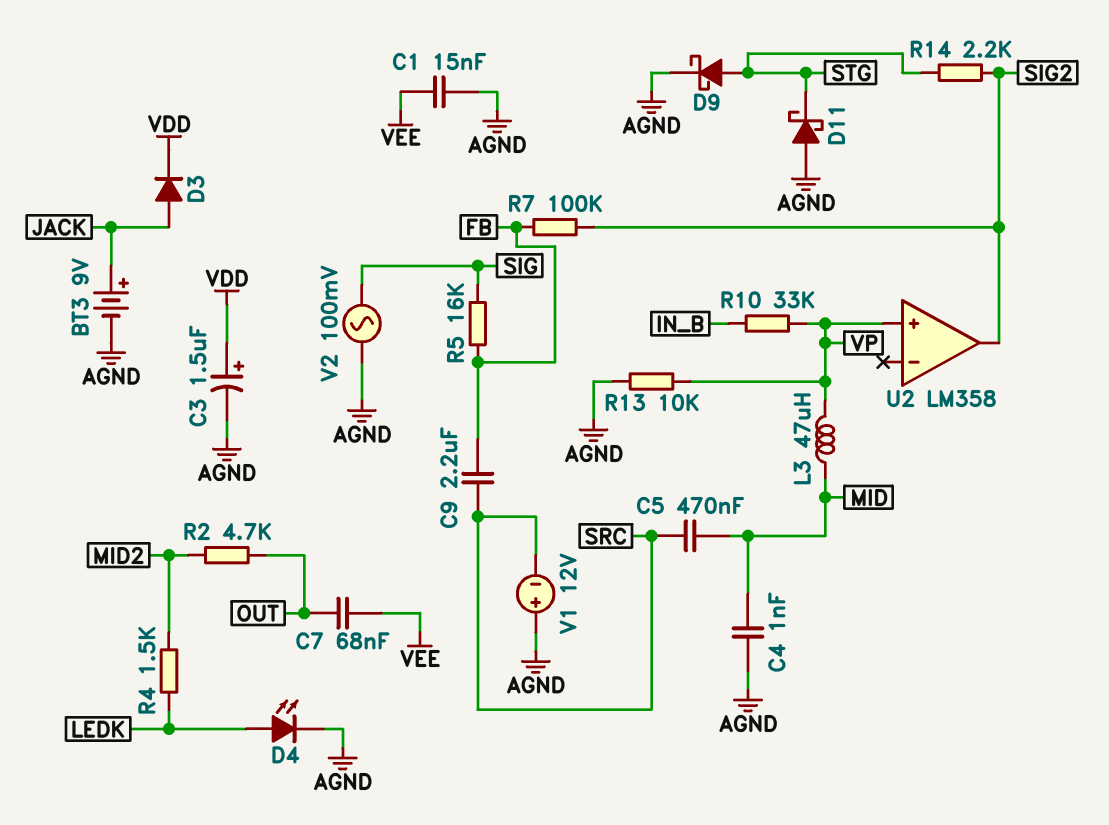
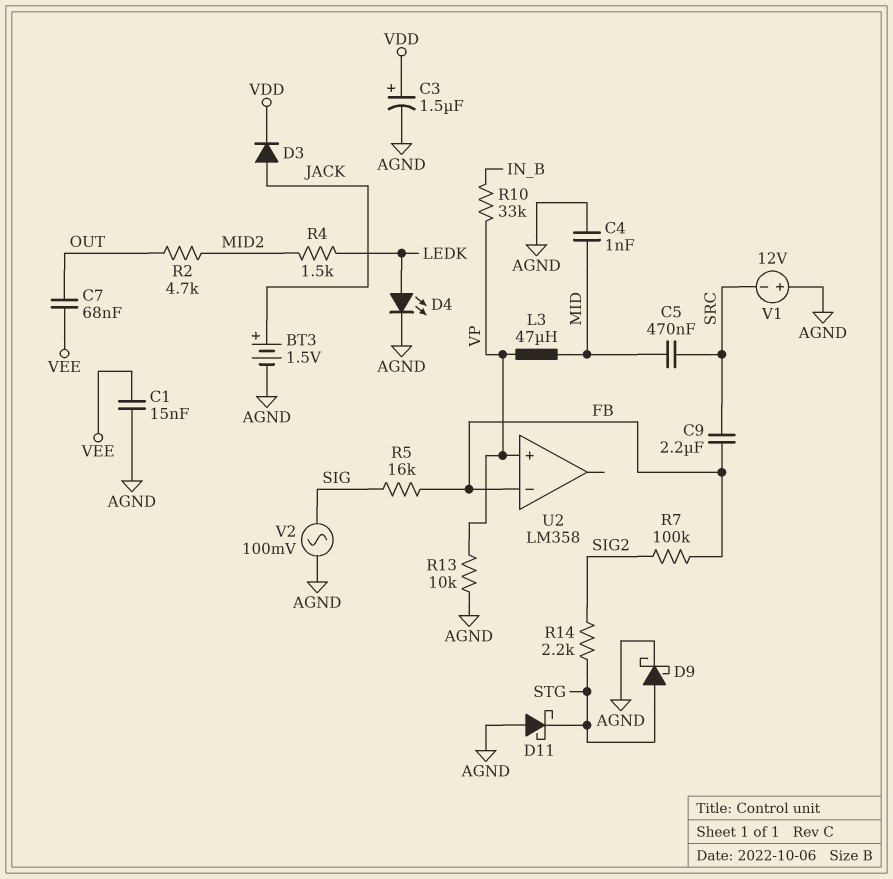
BT3: 9V (plus JACK, minus AGND) -> 1.5V (plus JACK, minus AGND)
U2 pin in-: none -> FB
U2 pin out: SIG2 -> none

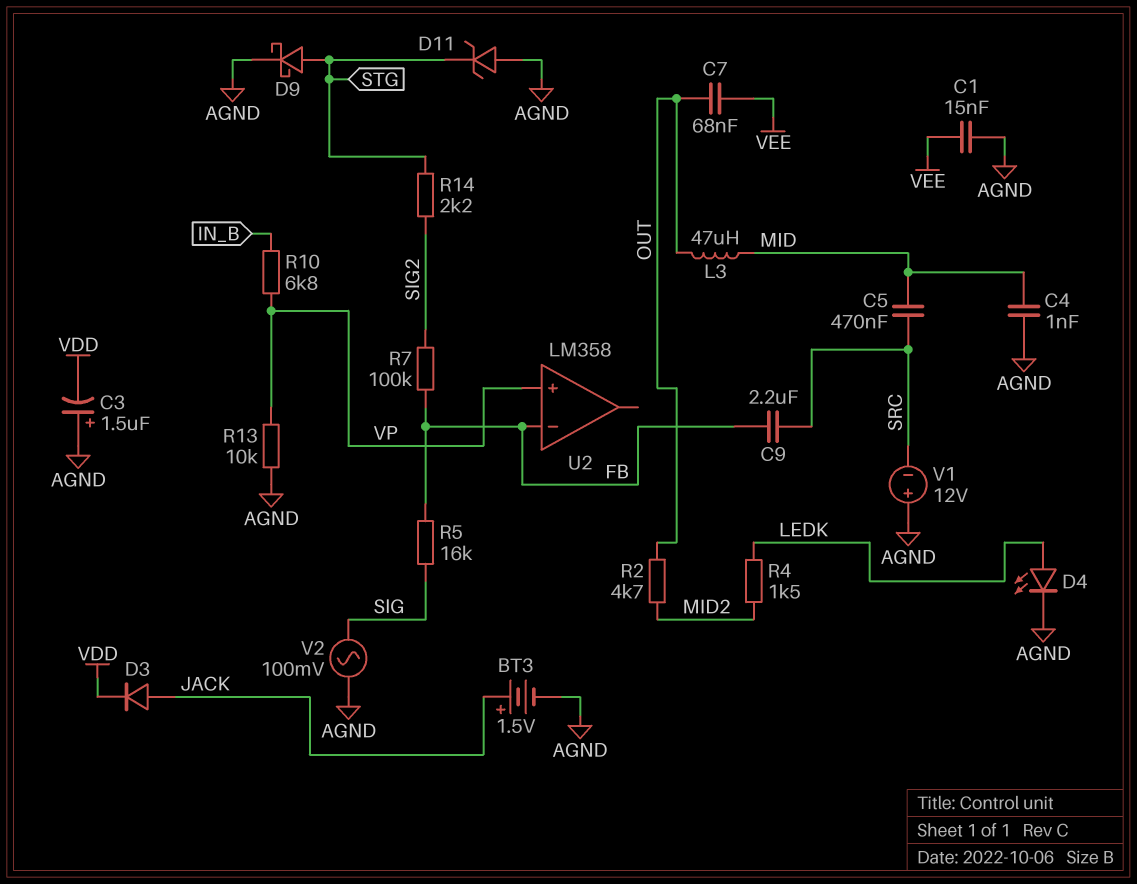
C3: 1.5uF (plus VDD, minus AGND) -> 1.5uF (plus AGND, minus VDD)
D11: schottky (A AGND, K STG) -> zener (A AGND, K STG)
L3: 47uH (MID, VP) -> 47uH (MID, OUT)
R10: 33k (IN_B, VP) -> 6.8k (IN_B, VP)

